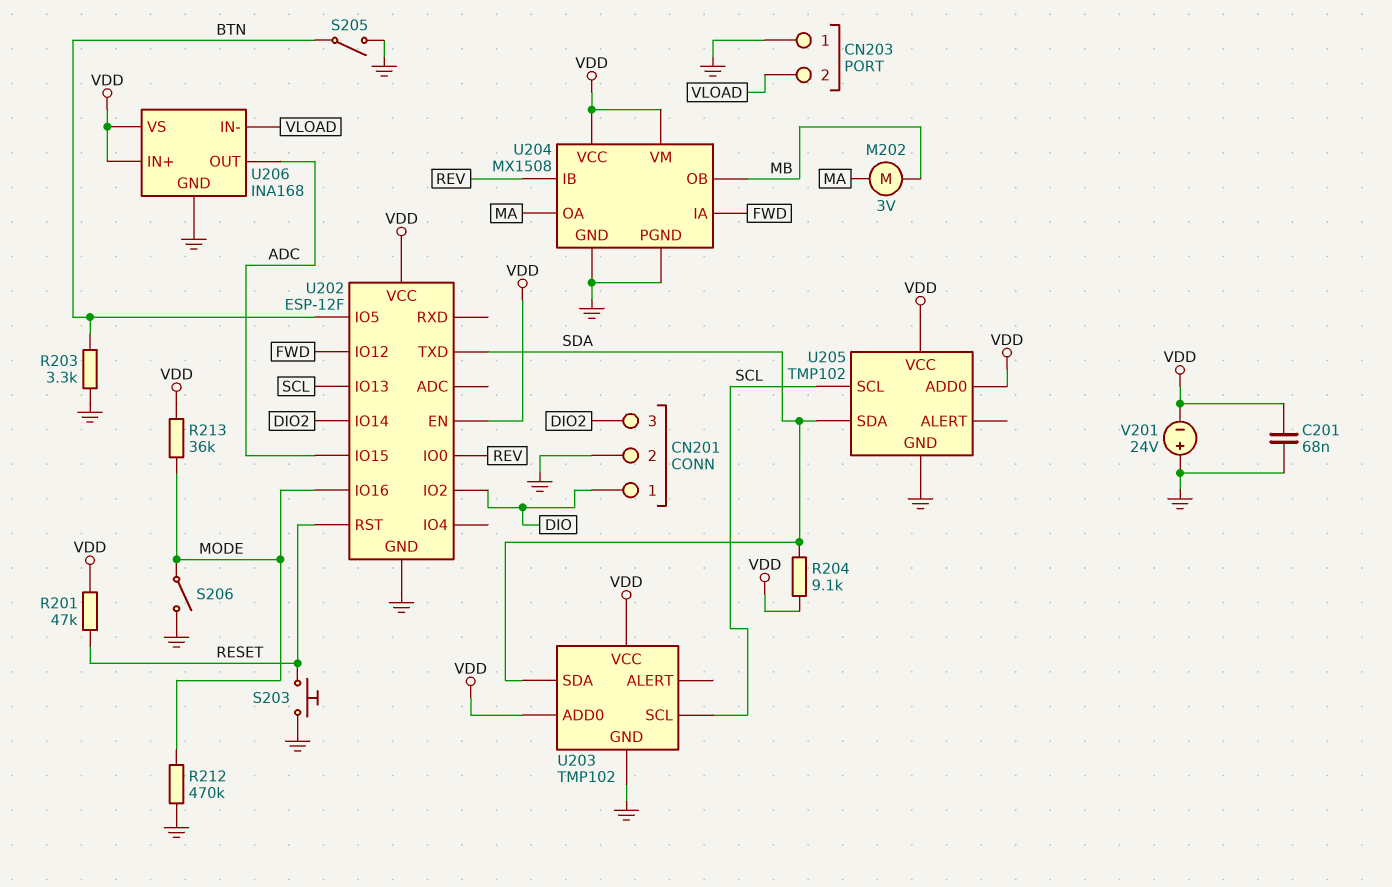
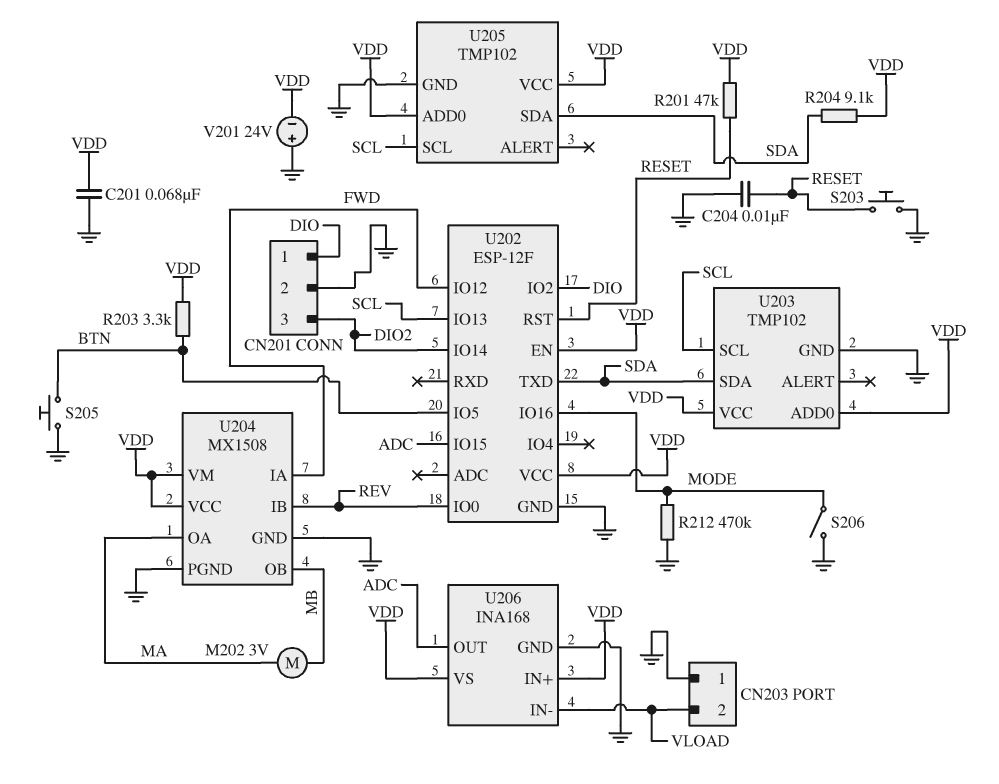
C204: none -> 10nF (GND, RESET)
R203: 3.3k (BTN, GND) -> 3.3k (BTN, VDD)
R213: 36k (MODE, VDD) -> none
S205: switch (BTN, GND) -> button (BTN, GND)

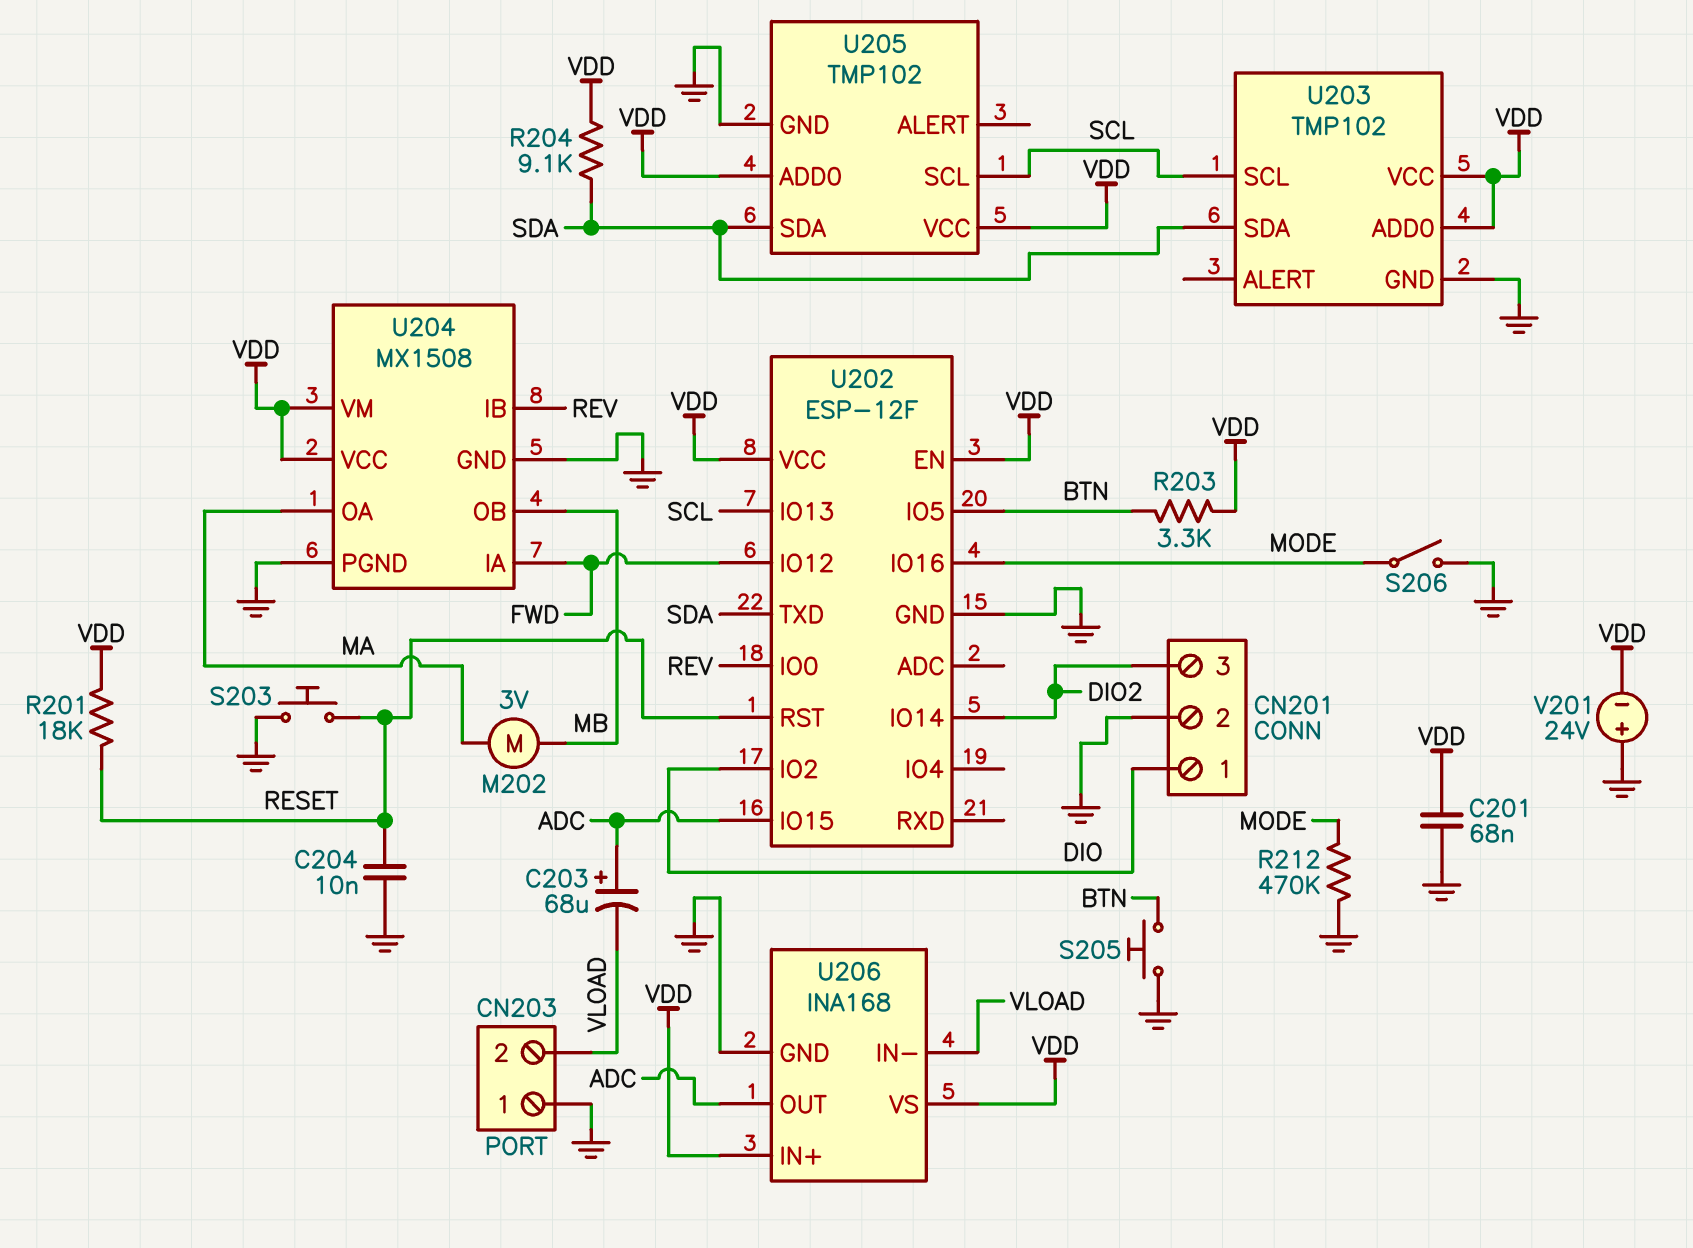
C203: none -> 68uF (plus ADC, minus VLOAD)
R201: 47k (RESET, VDD) -> 18k (RESET, VDD)

